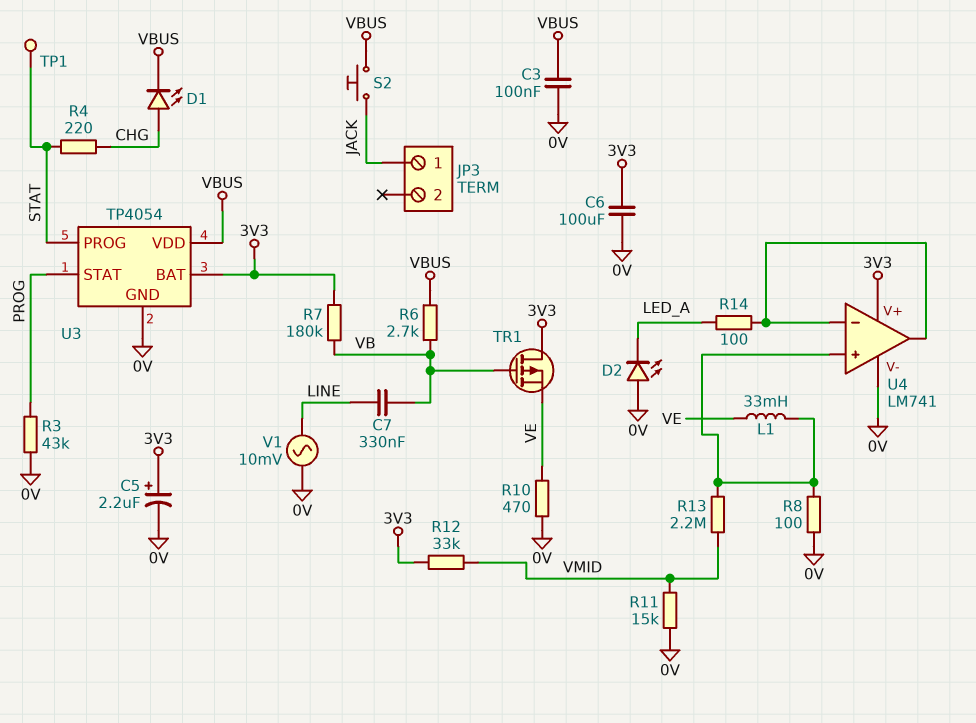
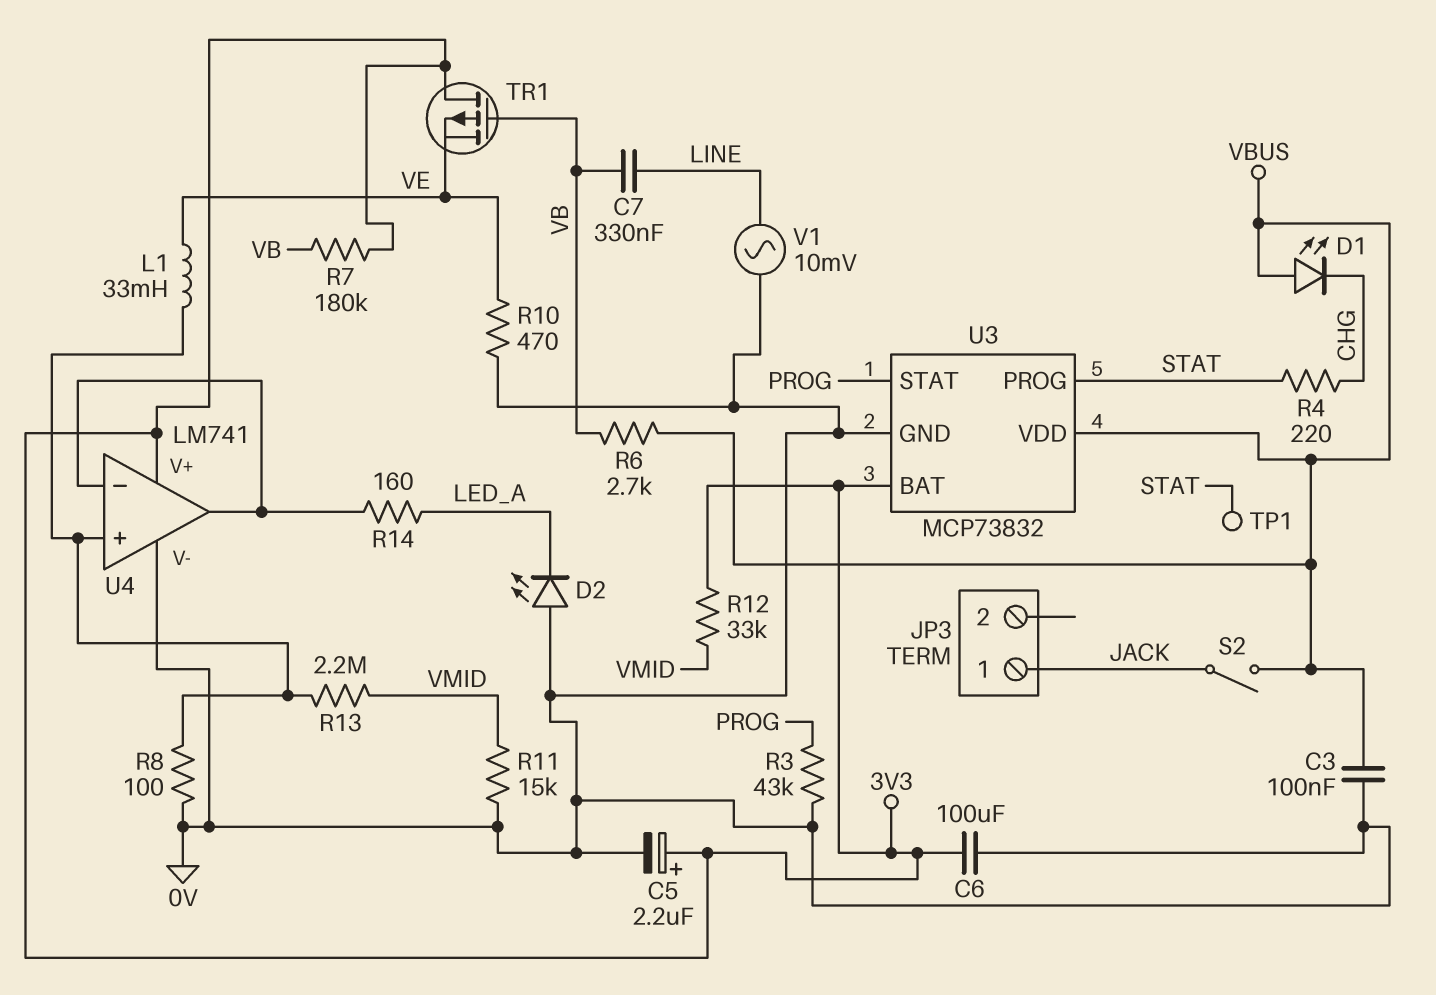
D1: LED (A CHG, K VBUS) -> LED (A VBUS, K CHG)
R14: 100 (LED_A, U4/in-) -> 160 (LED_A, U4/in-)
S2: button (JACK, VBUS) -> switch (JACK, VBUS)
U3: TP4054 -> MCP73832

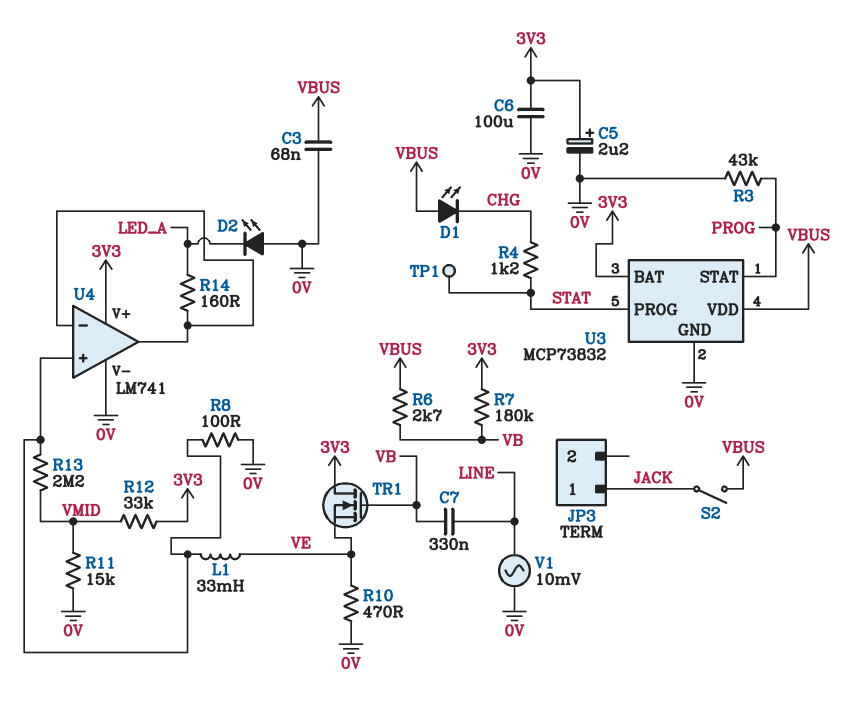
C3: 100nF (0V, VBUS) -> 68nF (0V, VBUS)
R4: 220 (CHG, STAT) -> 1.2k (CHG, STAT)
TR1: PMOS (G VB, D 3V3, S VE) -> NMOS (G VB, D 3V3, S VE)

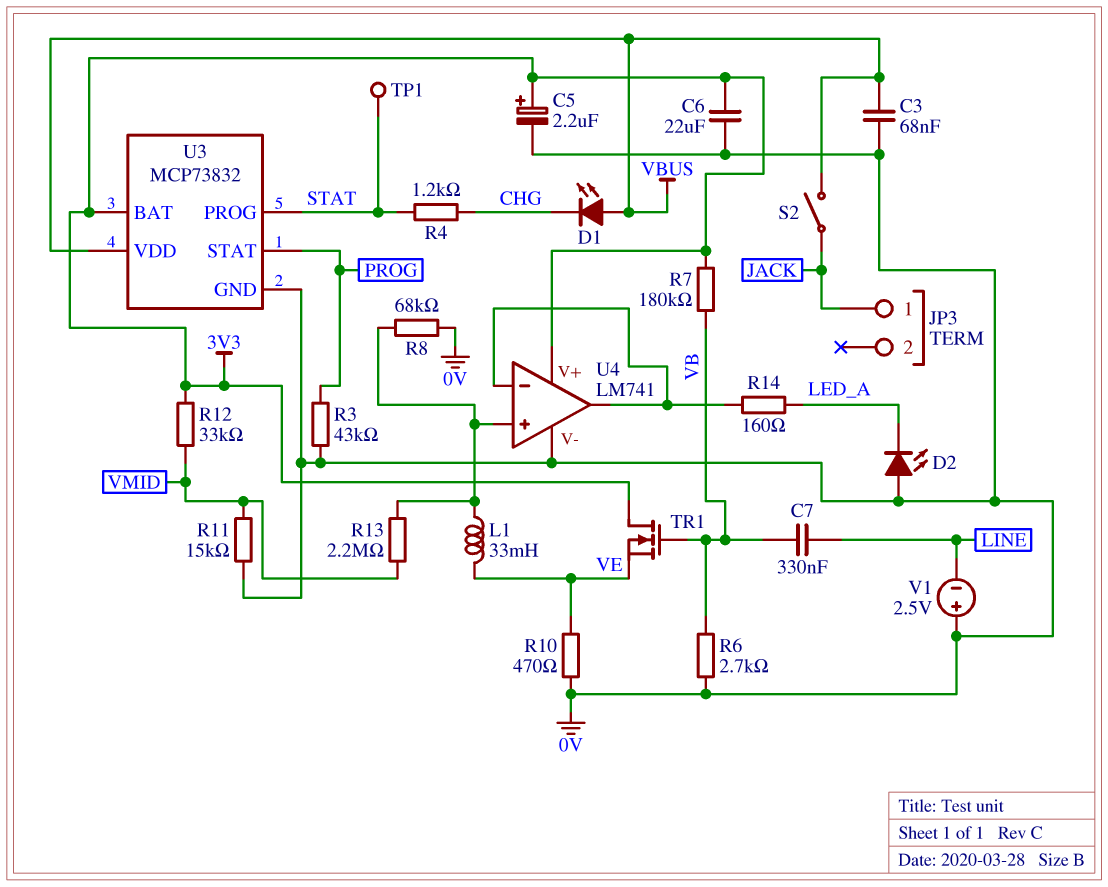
C6: 100uF (0V, 3V3) -> 22uF (0V, 3V3)
R6: 2.7k (VB, VBUS) -> 2.7k (0V, VB)
R8: 100 (0V, U4/in+) -> 68k (0V, U4/in+)
V1: AC 10mV (0V, LINE) -> 2.5V (plus 0V, minus LINE)

